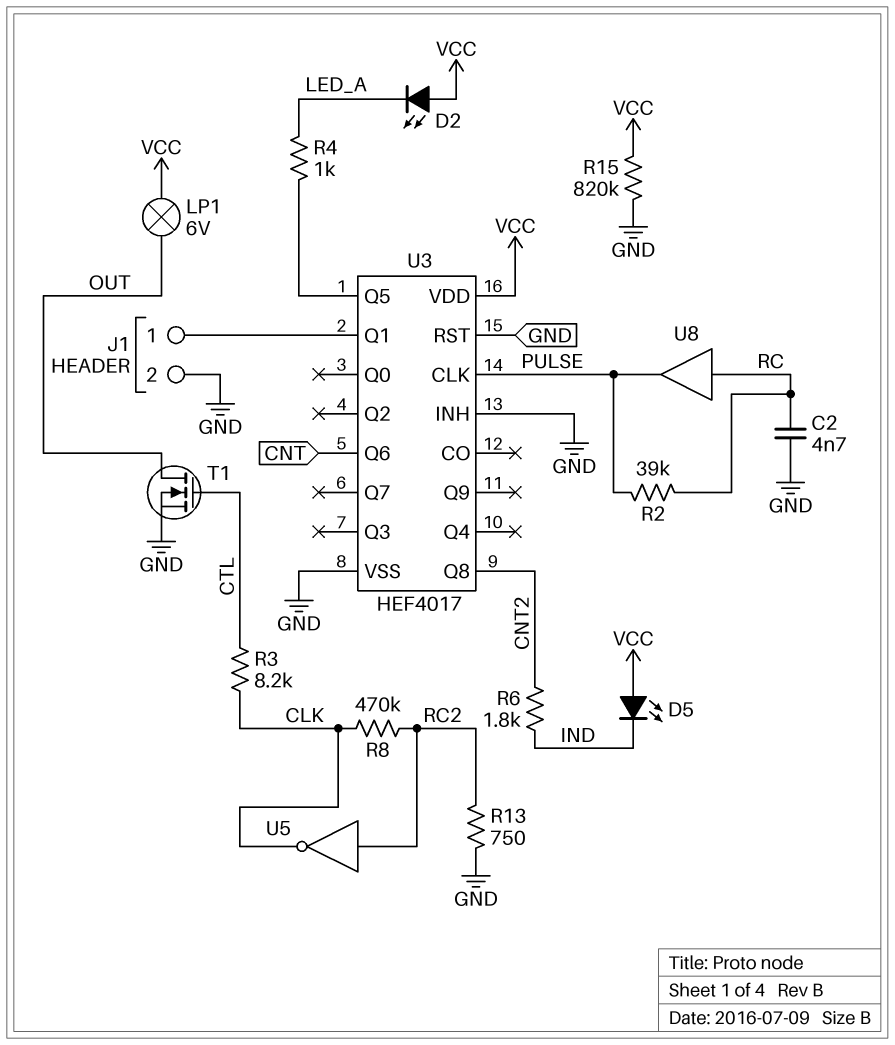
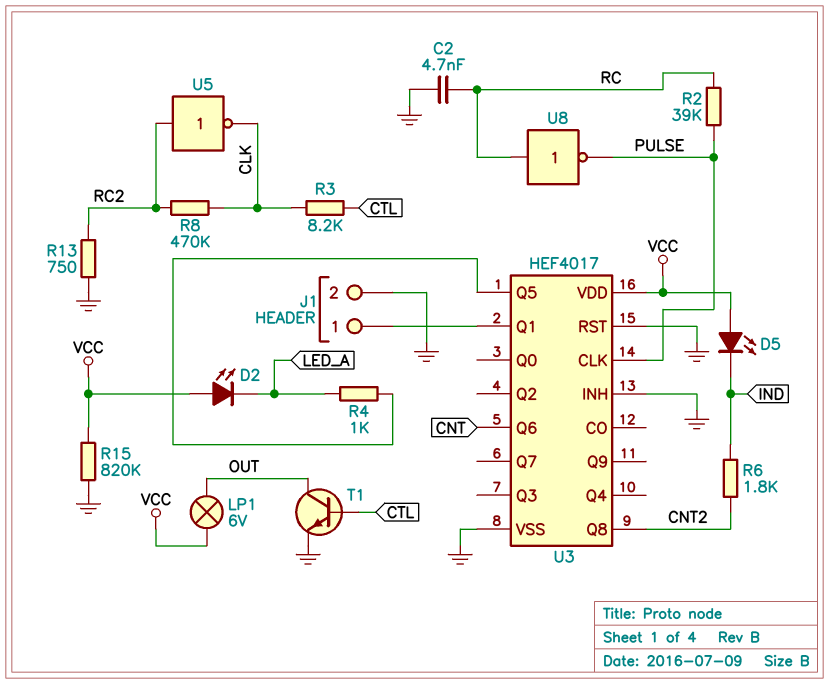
T1: NMOS (G CTL, D OUT, S GND) -> NPN (B CTL, C OUT, E GND)
U8: buffer (in RC, out PULSE) -> NOT (in RC, out PULSE)

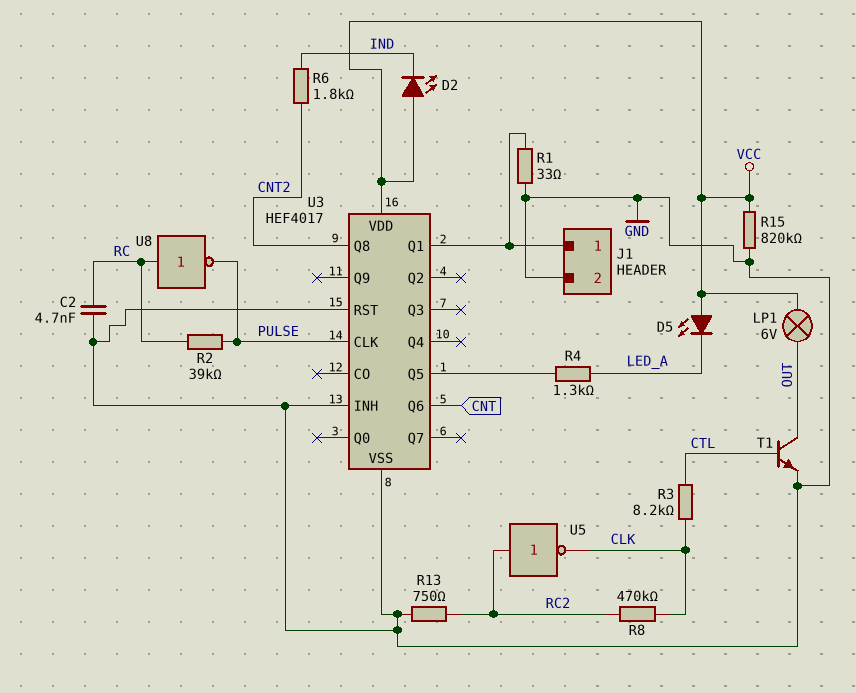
D2: LED (A VCC, K LED_A) -> LED (A VCC, K IND)
D5: LED (A VCC, K IND) -> LED (A VCC, K LED_A)
R1: none -> 33 (GND, J1/1)
R4: 1k (LED_A, U3/Q5) -> 1.3k (LED_A, U3/Q5)

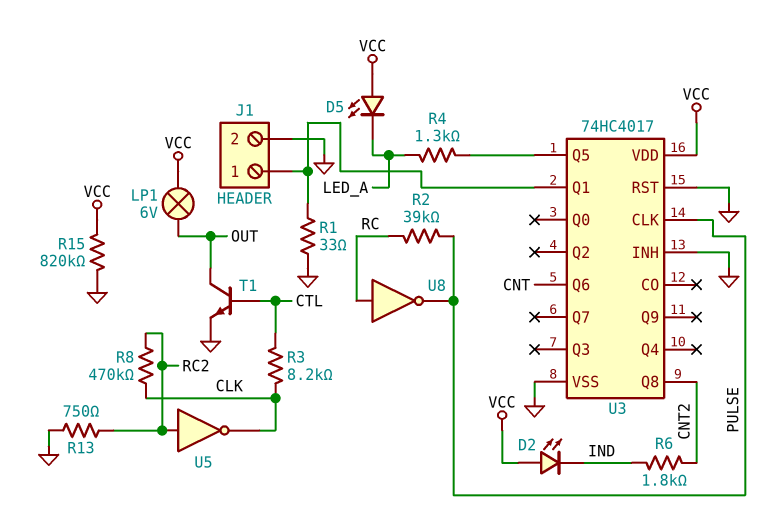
C2: 4.7nF (GND, RC) -> none
U3: HEF4017 -> 74HC4017

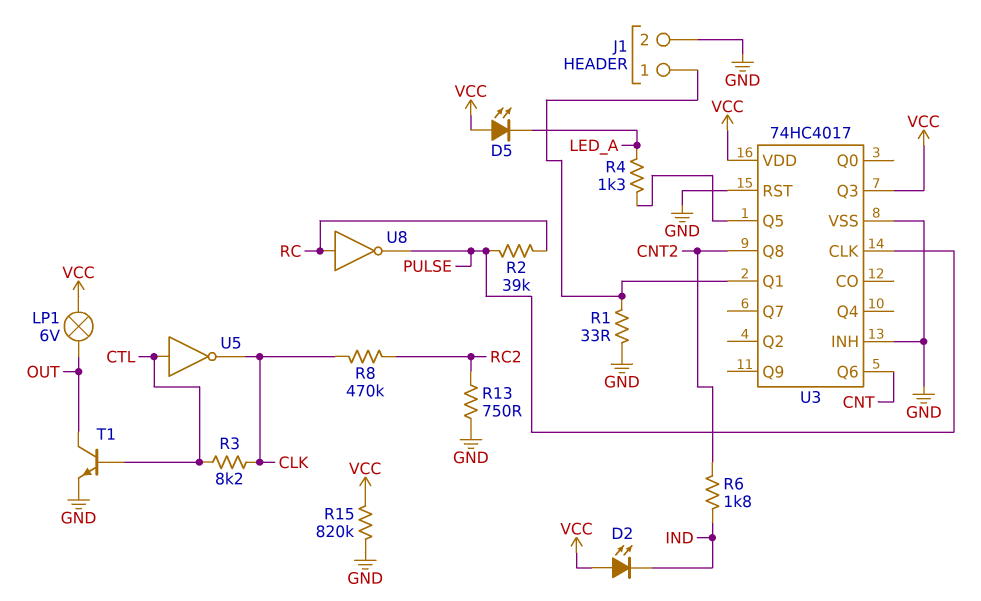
U3 pin Q3: none -> VCC
U5: NOT (in RC2, out CLK) -> NOT (in CTL, out CLK)

